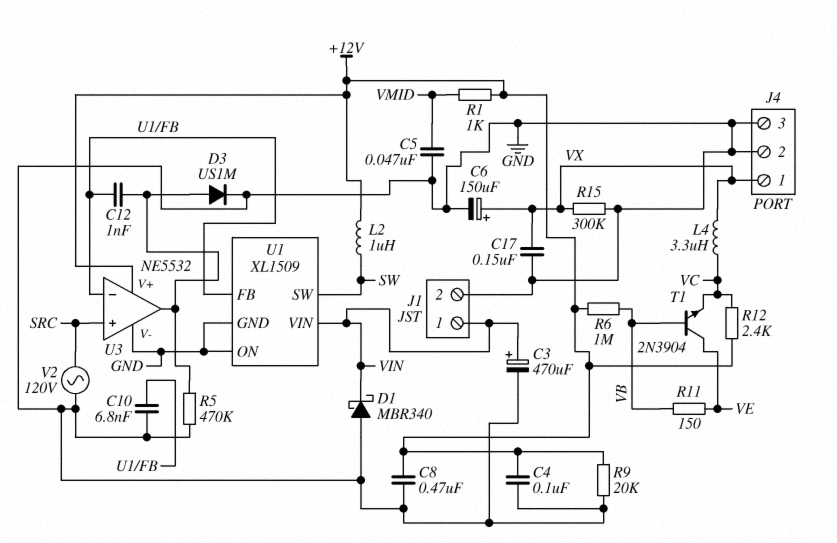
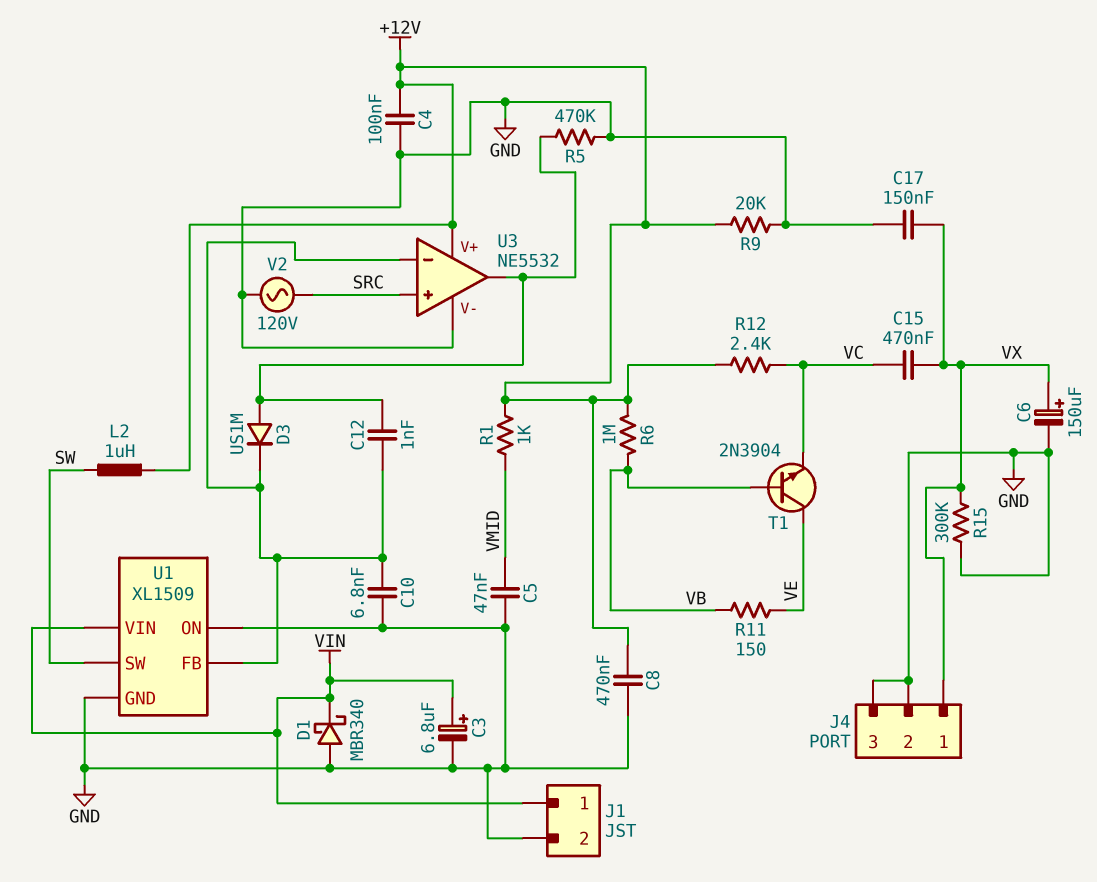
C3: 470uF (plus VIN, minus GND) -> 6.8uF (plus VIN, minus GND)
C15: none -> 470nF (VC, VX)
D3: diode US1M (A U3/out, K GND) -> diode US1M (A U3/out, K U1/FB)
L4: 3.3uH (VC, VX) -> none

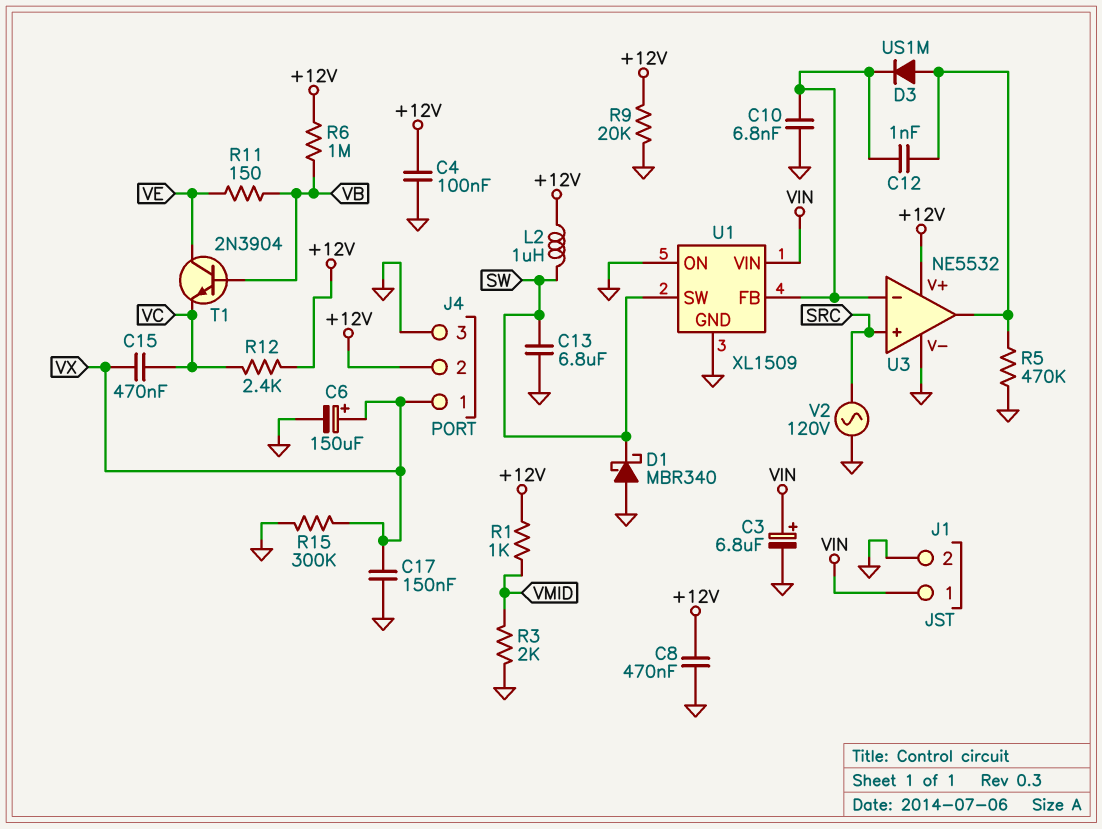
C5: 47nF (GND, VMID) -> none
C13: none -> 6.8uF (GND, SW)
D1: schottky MBR340 (A GND, K VIN) -> schottky MBR340 (A GND, K SW)
J4 pin 2: GND -> +12V
R3: none -> 2k (GND, VMID)

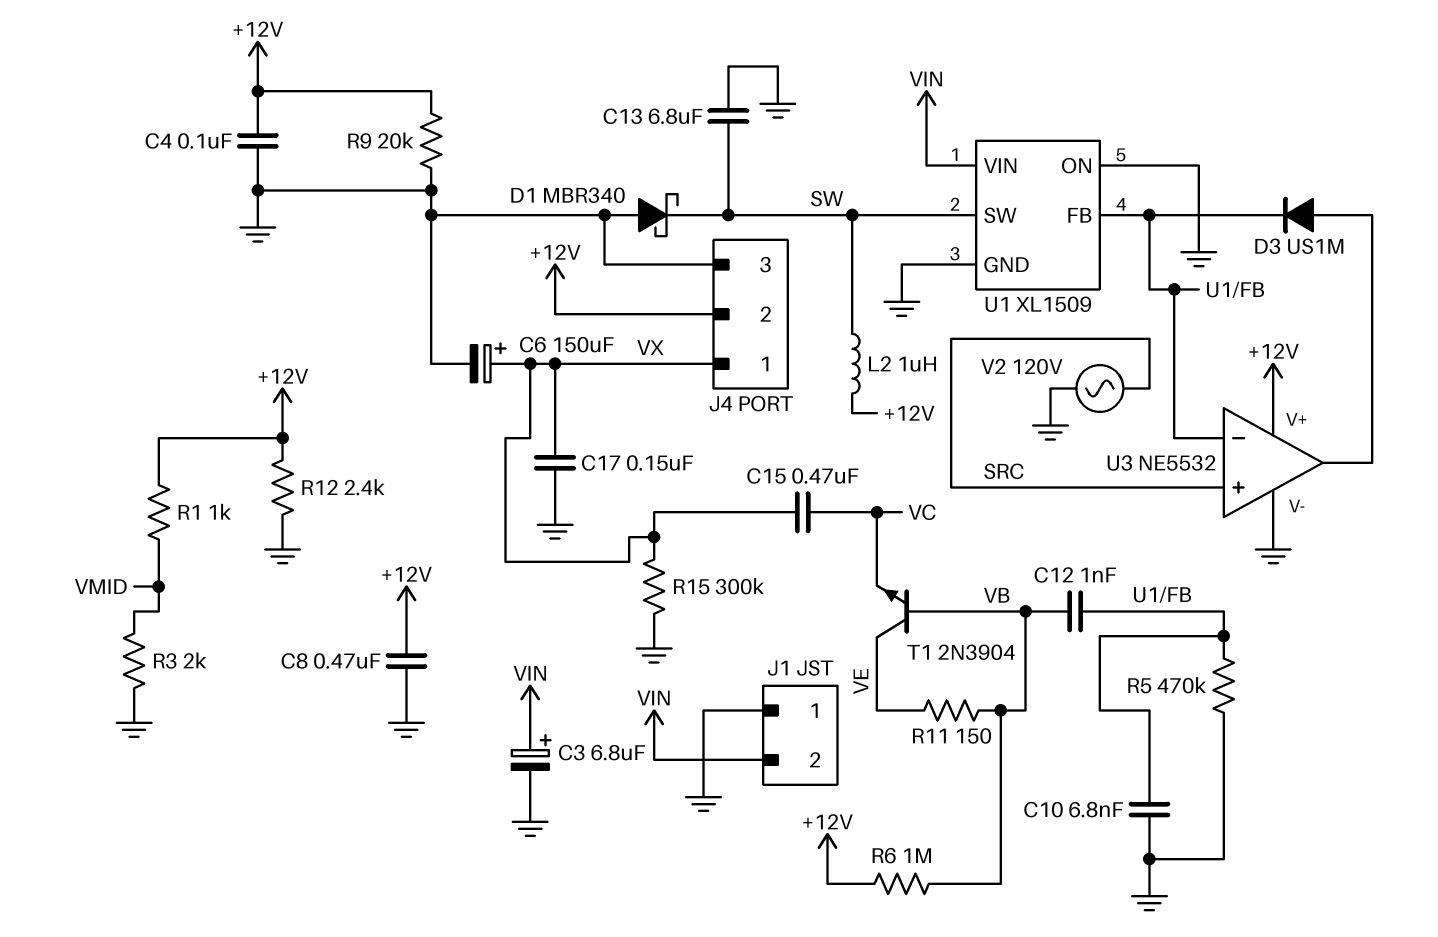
C12: 1nF (U1/FB, U3/out) -> 1nF (U1/FB, VB)
J1 pin 1: VIN -> GND
J1 pin 2: GND -> VIN
R5: 470k (GND, U3/out) -> 470k (GND, U1/FB)
R12: 2.4k (+12V, VC) -> 2.4k (+12V, GND)

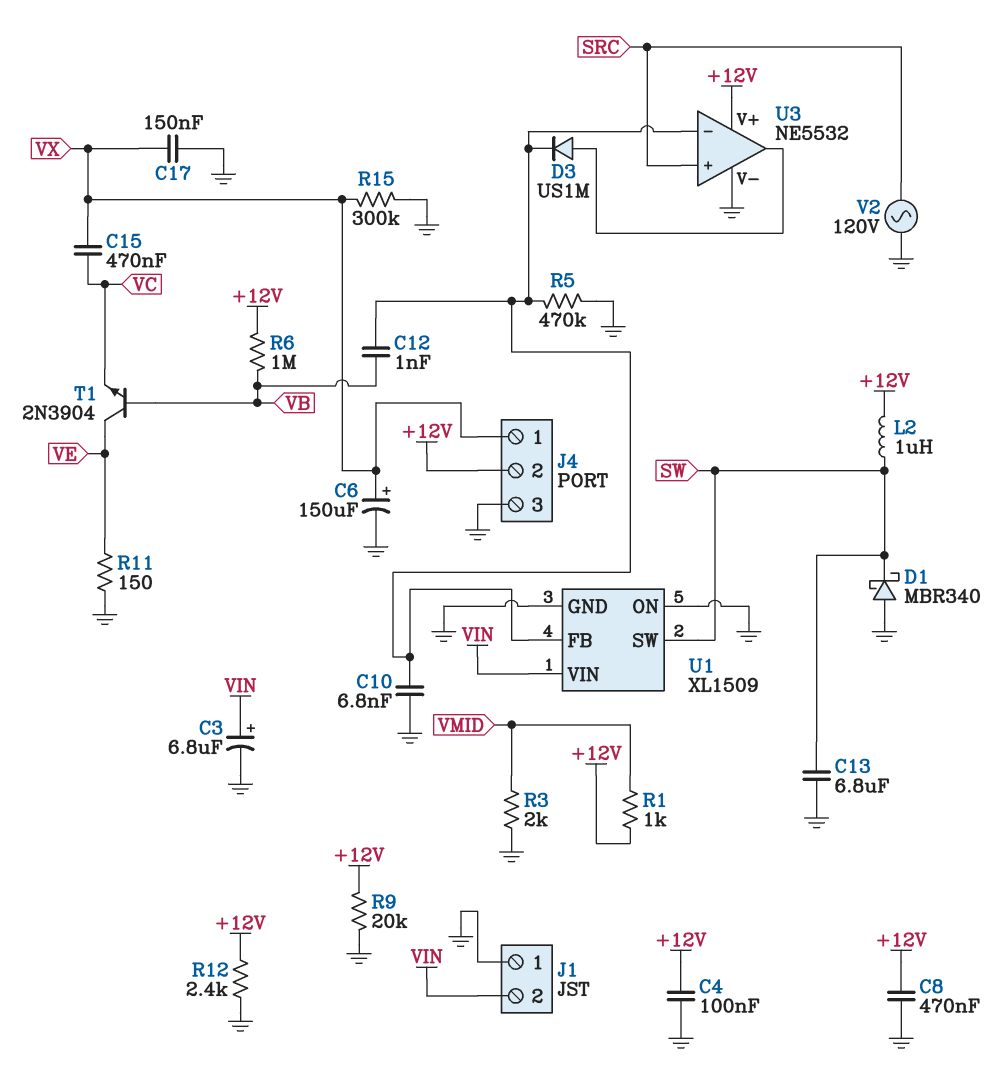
R11: 150 (VB, VE) -> 150 (GND, VE)

